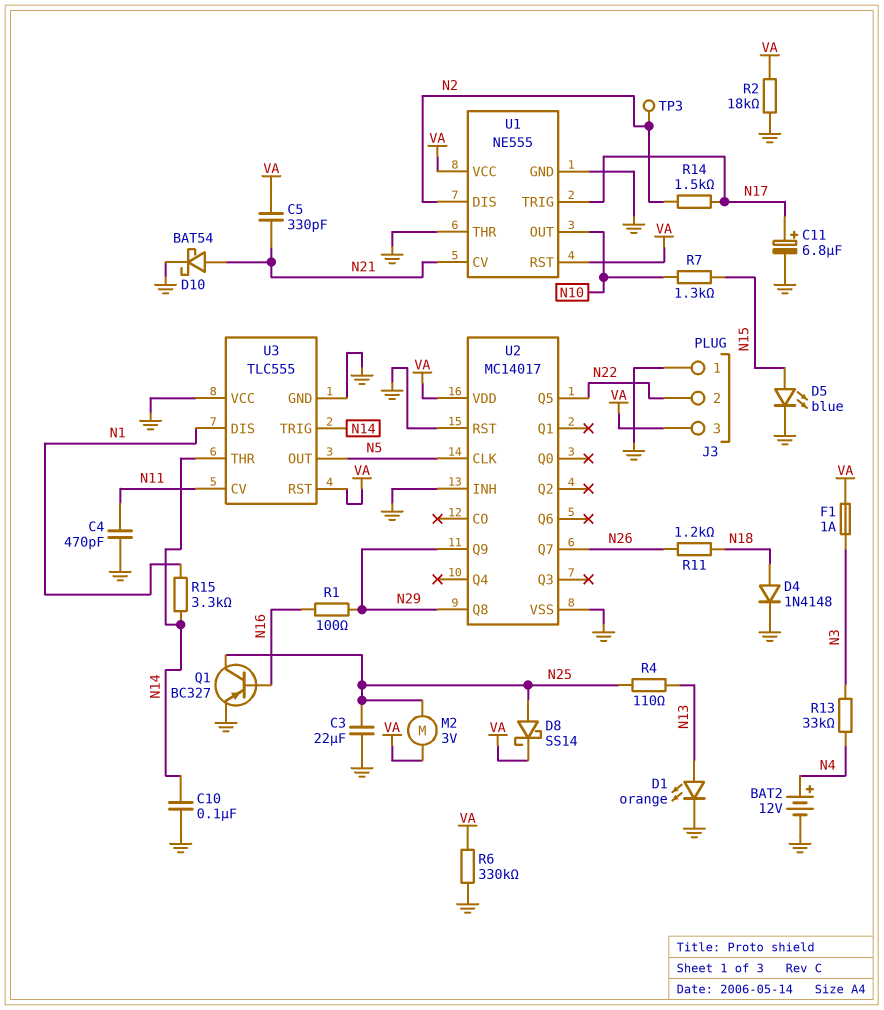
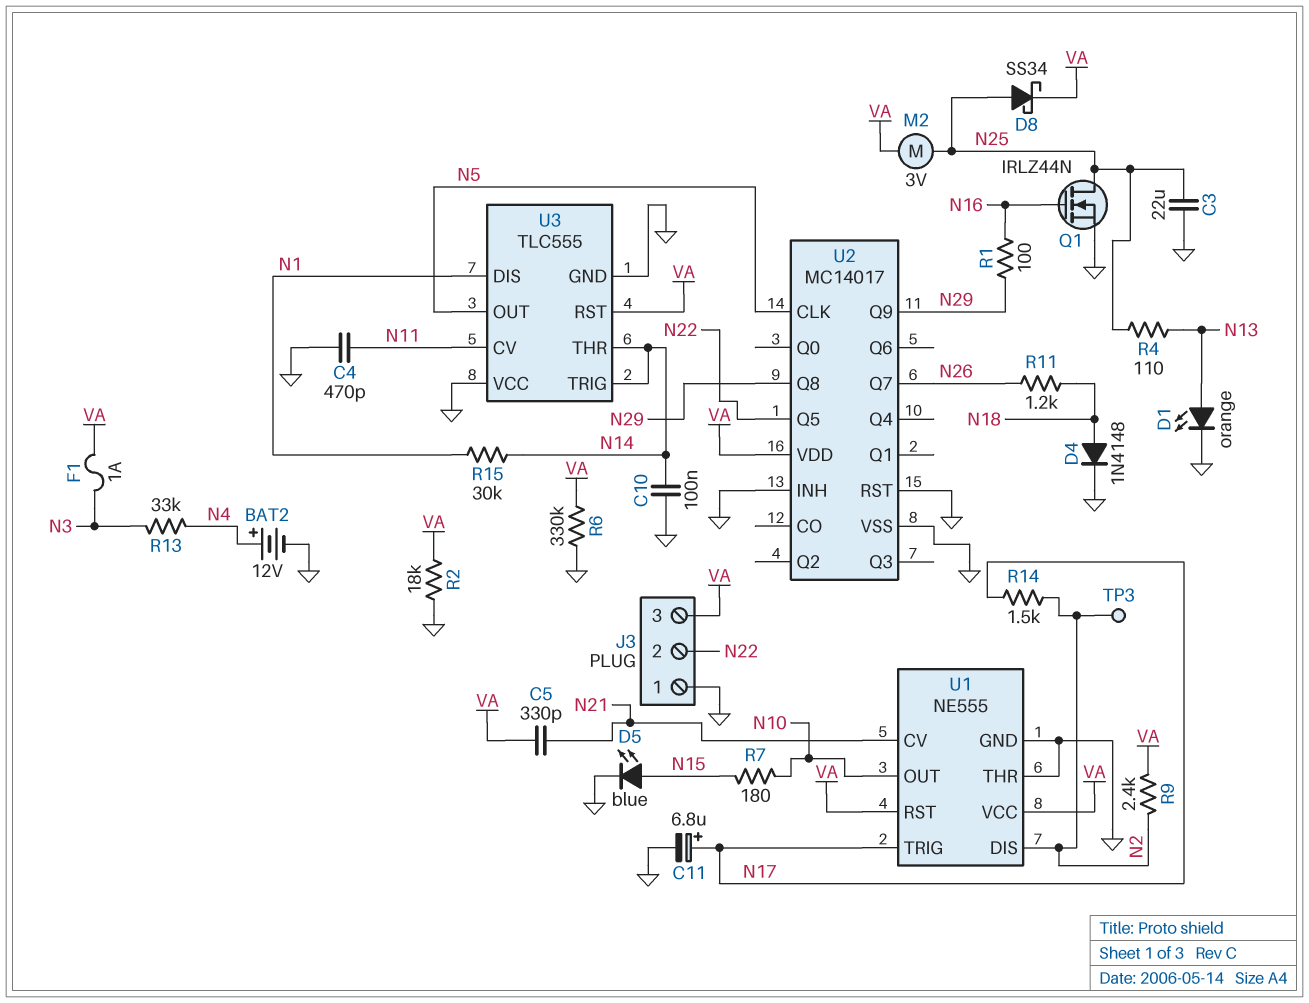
D8: schottky SS14 (A N25, K VA) -> schottky SS34 (A N25, K VA)
D10: schottky BAT54 (A N21, K GND) -> none
Q1: PNP BC327 (B N16, C N25, E GND) -> NMOS IRLZ44N (G N16, D N25, S GND)
R7: 1.3k (N10, N15) -> 180 (N10, N15)
R9: none -> 2.4k (N2, VA)
R15: 3.3k (N1, N14) -> 30k (N1, N14)

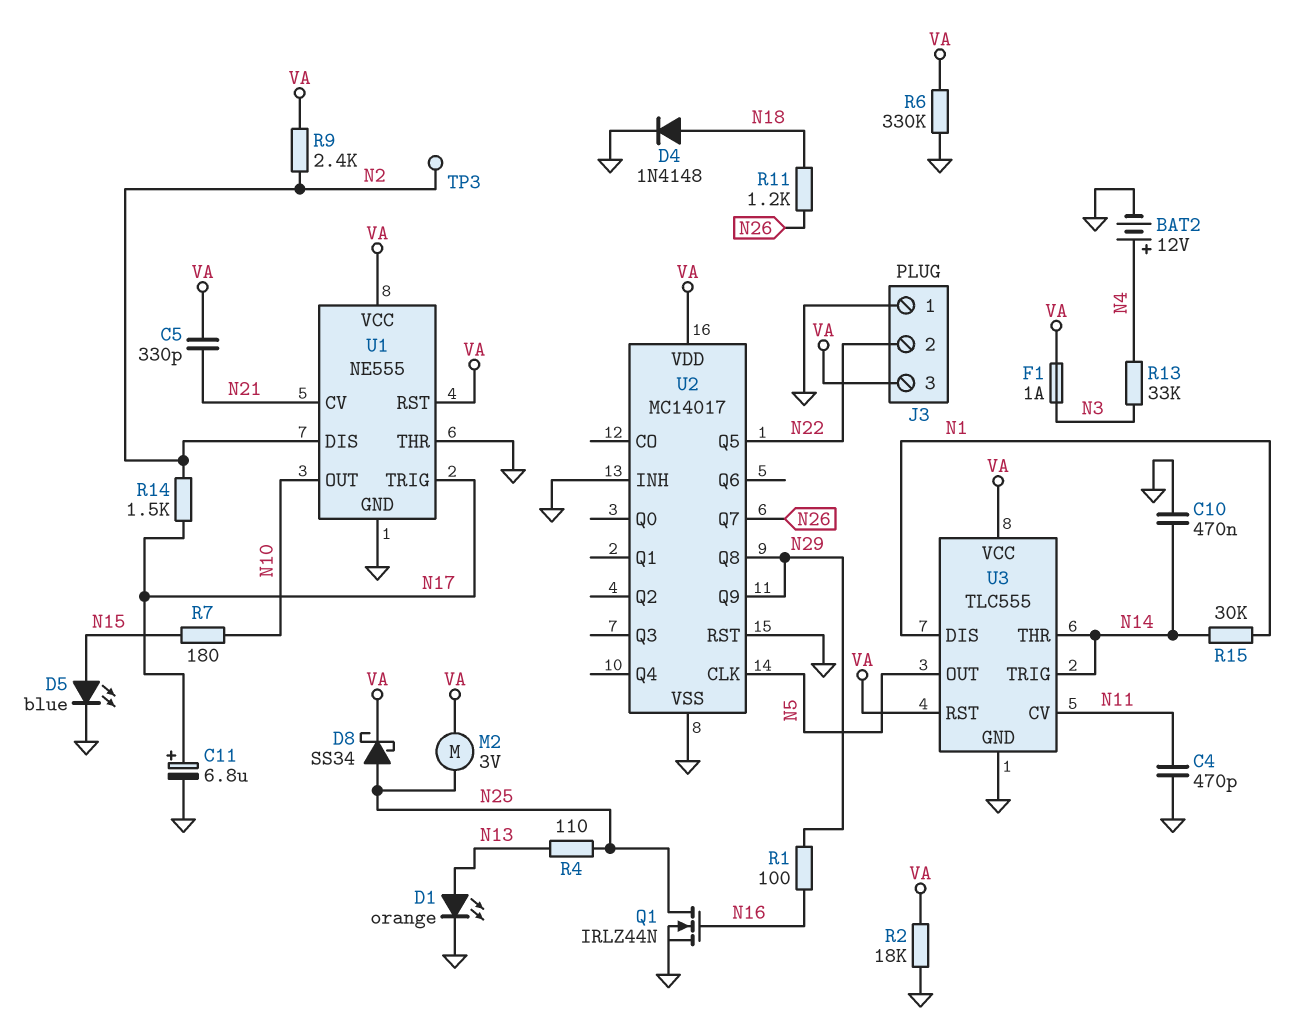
C3: 22uF (GND, N25) -> none
C10: 100nF (GND, N14) -> 470nF (GND, N14)
U3 pin VCC: GND -> VA

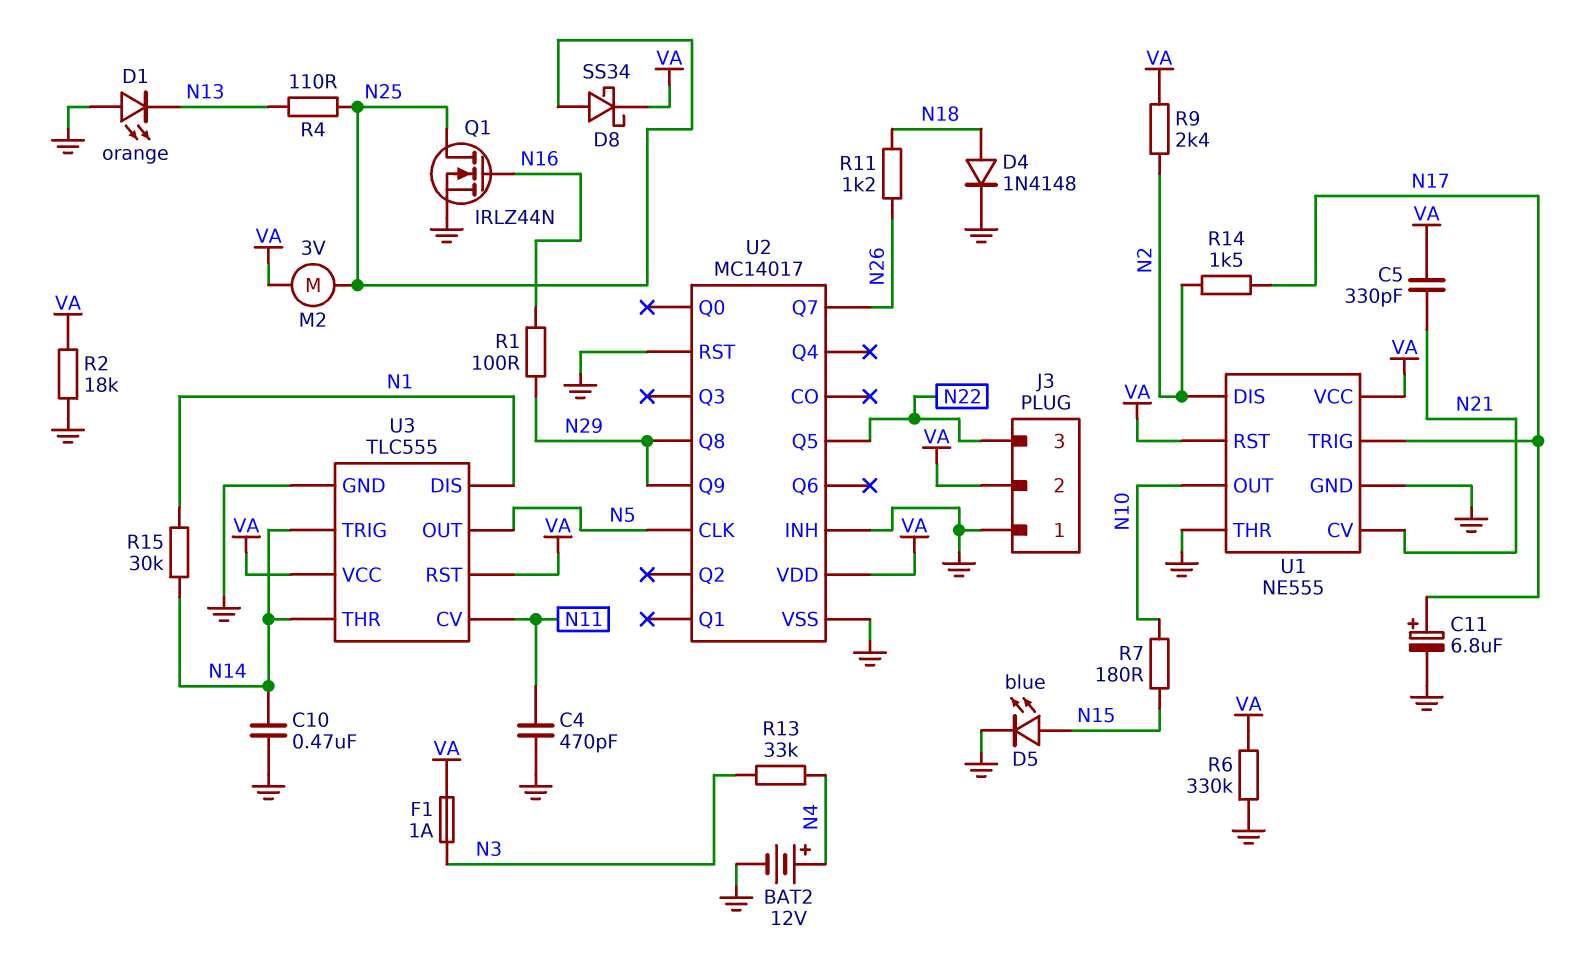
D1: LED orange (A N13, K GND) -> LED orange (A GND, K N13)
J3 pin 2: N22 -> VA
J3 pin 3: VA -> N22
TP3: test point (N2) -> none

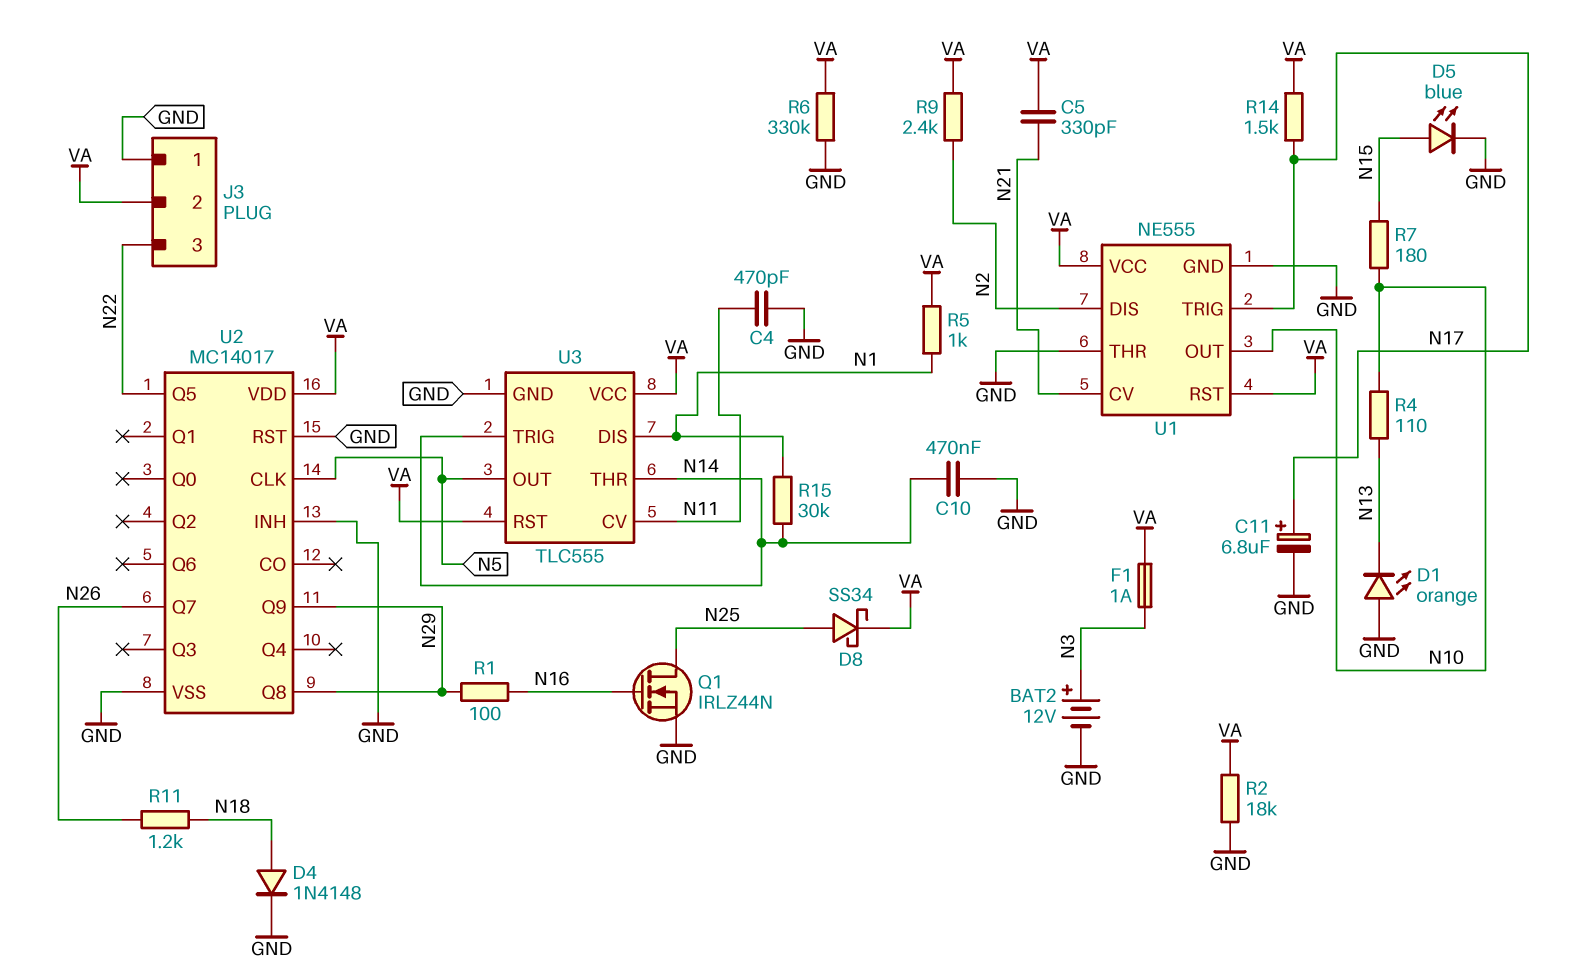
BAT2: 12V (plus N4, minus GND) -> 12V (plus N3, minus GND)
M2: motor 3V (N25, VA) -> none
R4: 110 (N13, N25) -> 110 (N10, N13)
R5: none -> 1k (N1, VA)
R13: 33k (N3, N4) -> none
R14: 1.5k (N2, N17) -> 1.5k (N17, VA)

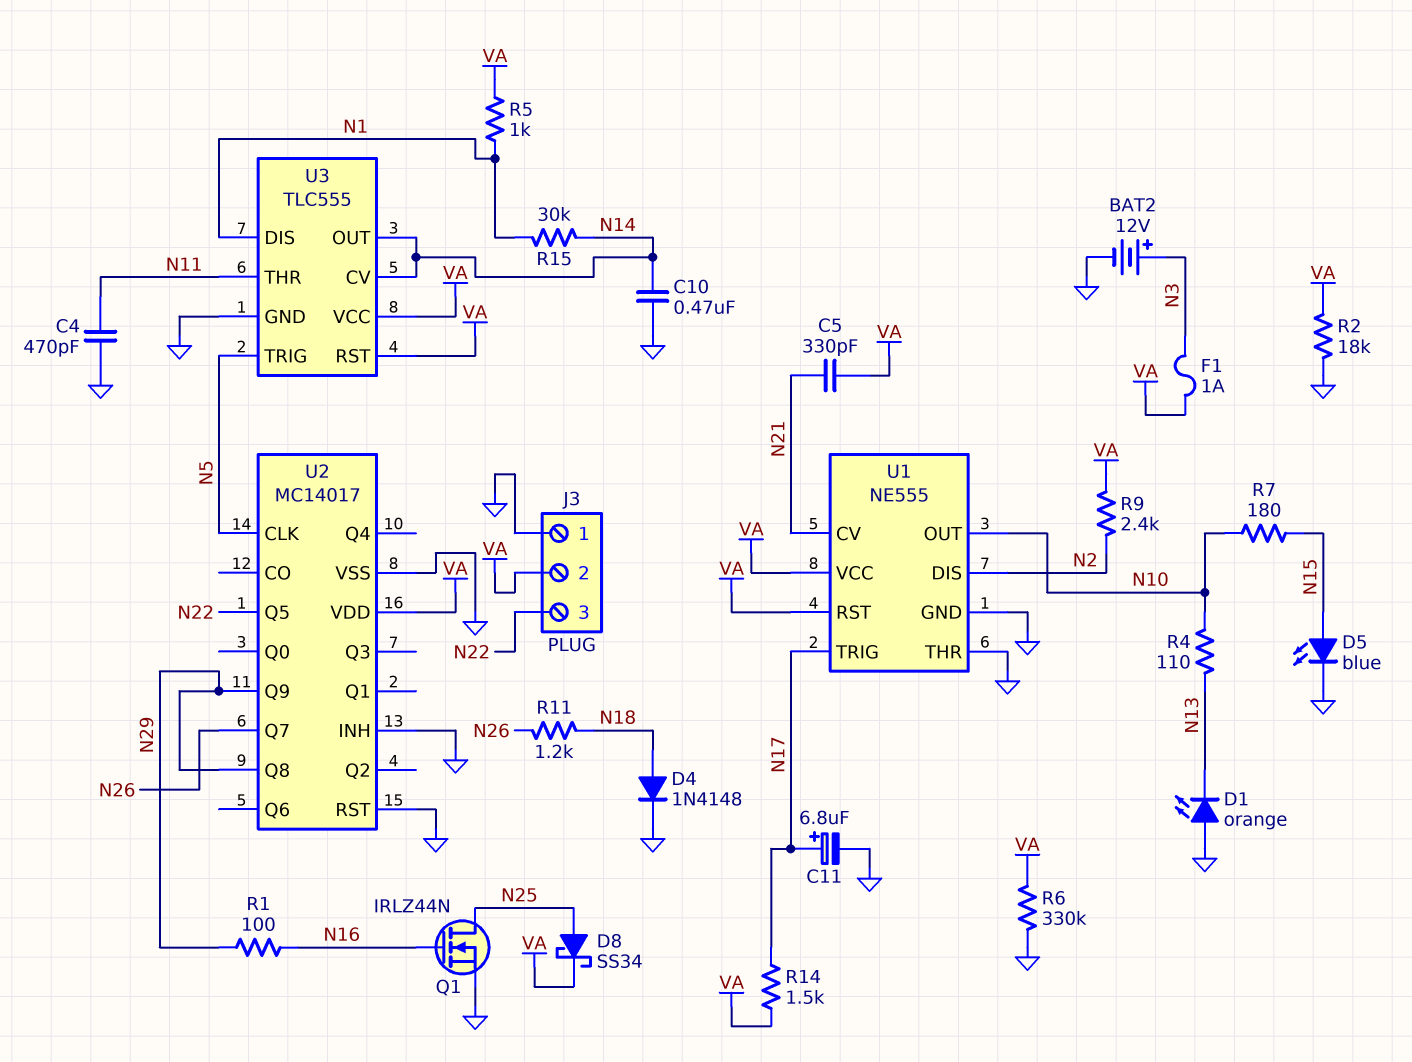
U3 pin CV: N11 -> N14
U3 pin OUT: N5 -> N14
U3 pin THR: N14 -> N11
U3 pin TRIG: N14 -> N5

